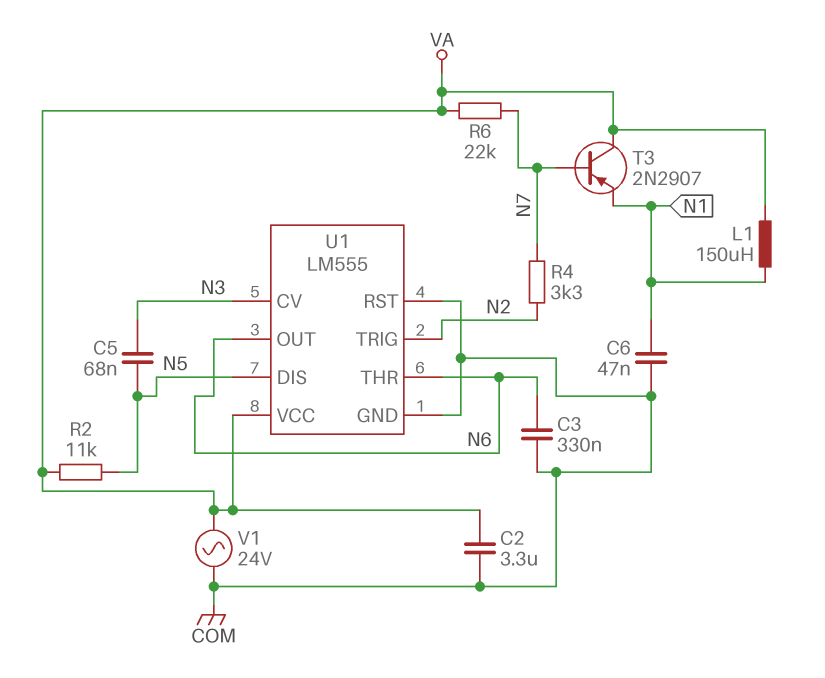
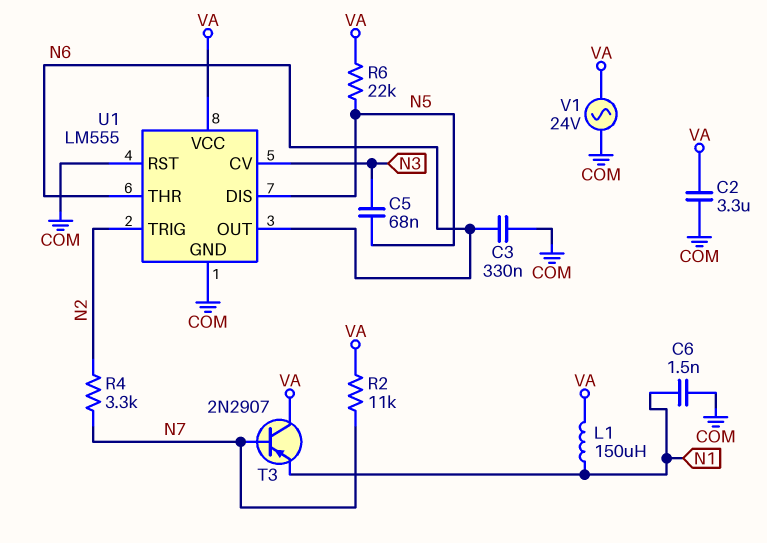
C6: 47nF (COM, N1) -> 1.5nF (COM, N1)
R2: 11k (N5, VA) -> 11k (N7, VA)
R6: 22k (N7, VA) -> 22k (N5, VA)

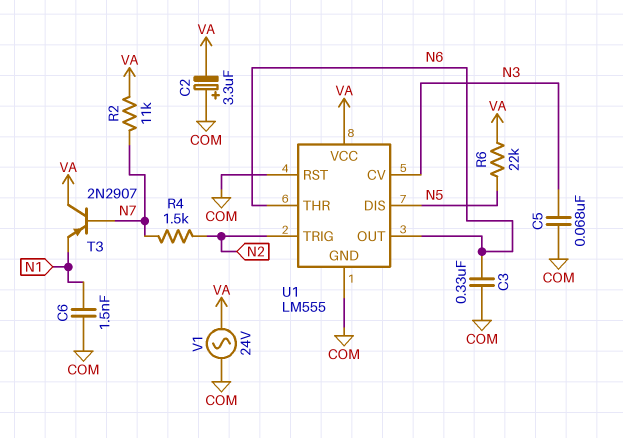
C2: 3.3uF (COM, VA) -> 3.3uF (plus COM, minus VA)
C5: 68nF (N3, N5) -> 68nF (COM, N3)
L1: 150uH (N1, VA) -> none
R4: 3.3k (N2, N7) -> 1.5k (N2, N7)

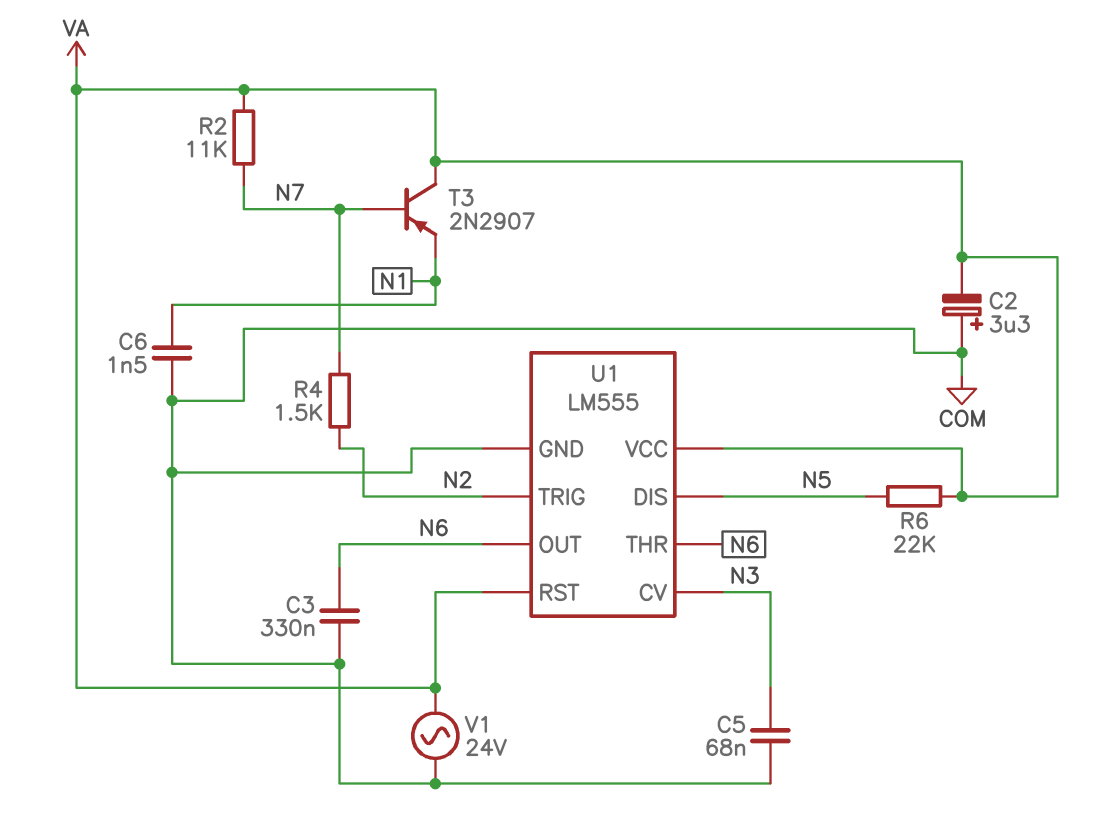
U1 pin RST: COM -> VA

